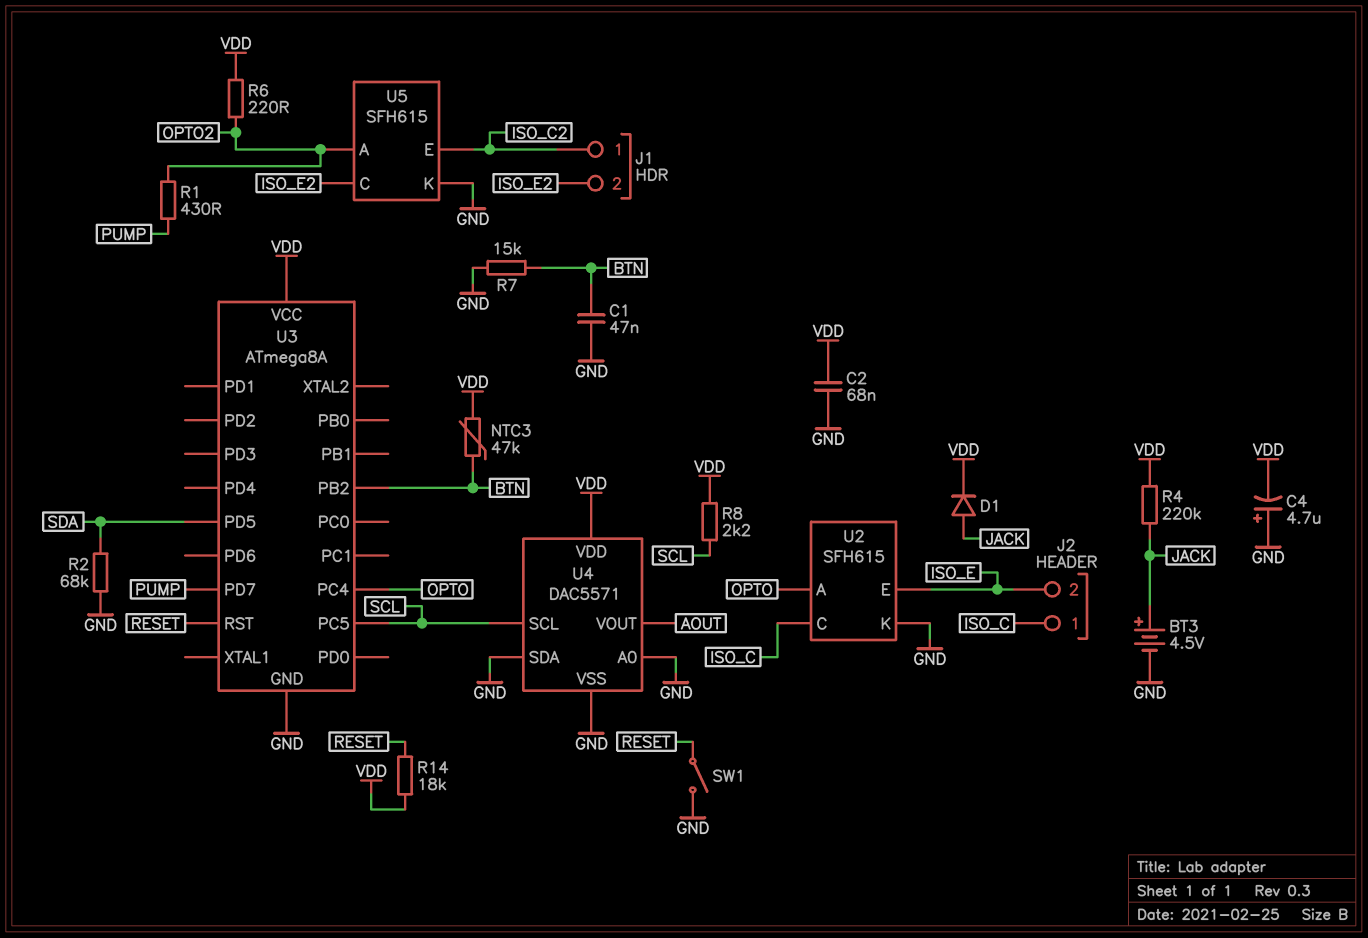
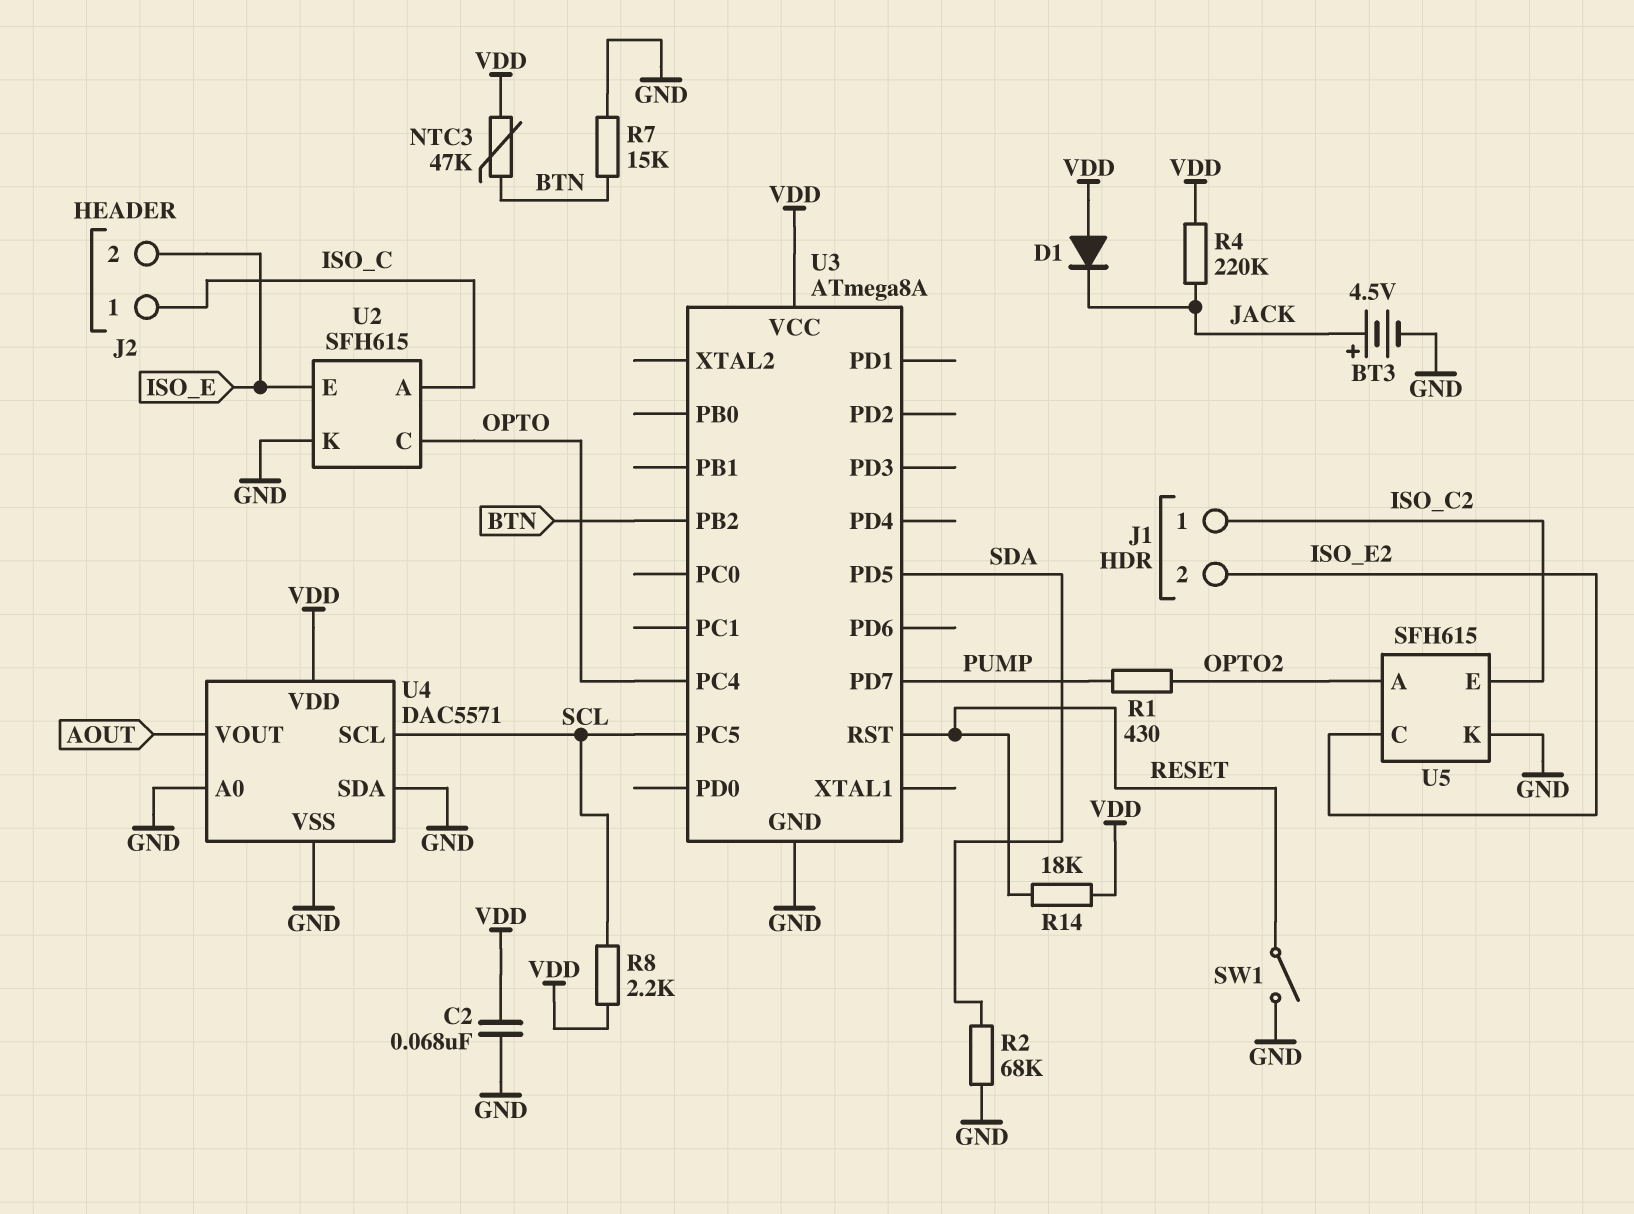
C1: 47nF (BTN, GND) -> none
C4: 4.7uF (plus GND, minus VDD) -> none
D1: diode (A JACK, K VDD) -> diode (A VDD, K JACK)
R6: 220 (OPTO2, VDD) -> none
U2 pin A: OPTO -> ISO_C
U2 pin C: ISO_C -> OPTO

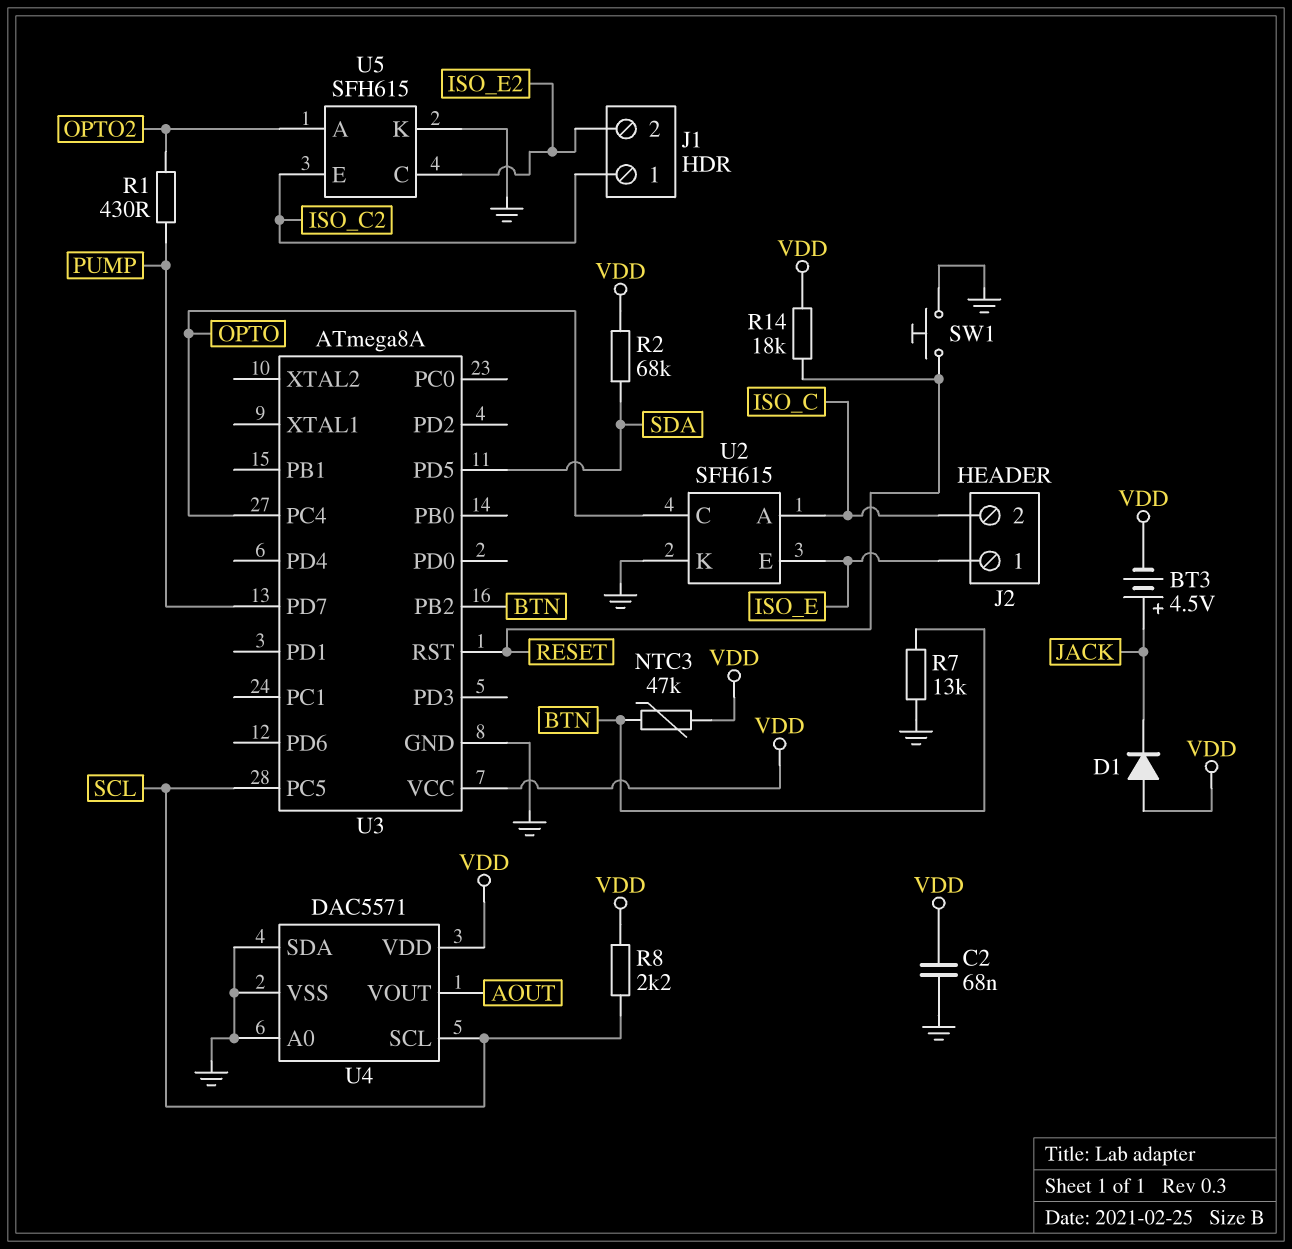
BT3: 4.5V (plus JACK, minus GND) -> 4.5V (plus JACK, minus VDD)
J2 pin 1: ISO_C -> ISO_E
J2 pin 2: ISO_E -> ISO_C
R2: 68k (GND, SDA) -> 68k (SDA, VDD)
R4: 220k (JACK, VDD) -> none
R7: 15k (BTN, GND) -> 13k (BTN, GND)
SW1: switch (GND, RESET) -> button (GND, RESET)

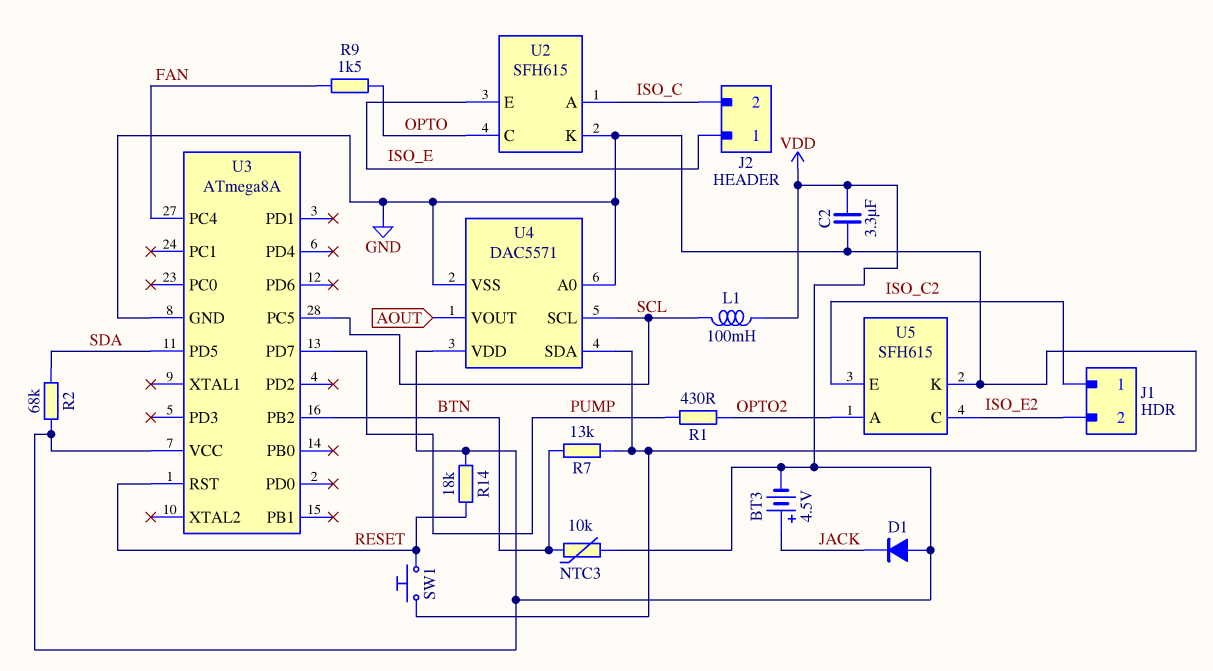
C2: 68nF (GND, VDD) -> 3.3uF (GND, VDD)
L1: none -> 100mH (SCL, VDD)
NTC3: 47k (BTN, VDD) -> 10k (BTN, VDD)
R8: 2.2k (SCL, VDD) -> none
R9: none -> 1.5k (FAN, OPTO)
U3 pin PC4: OPTO -> FAN

